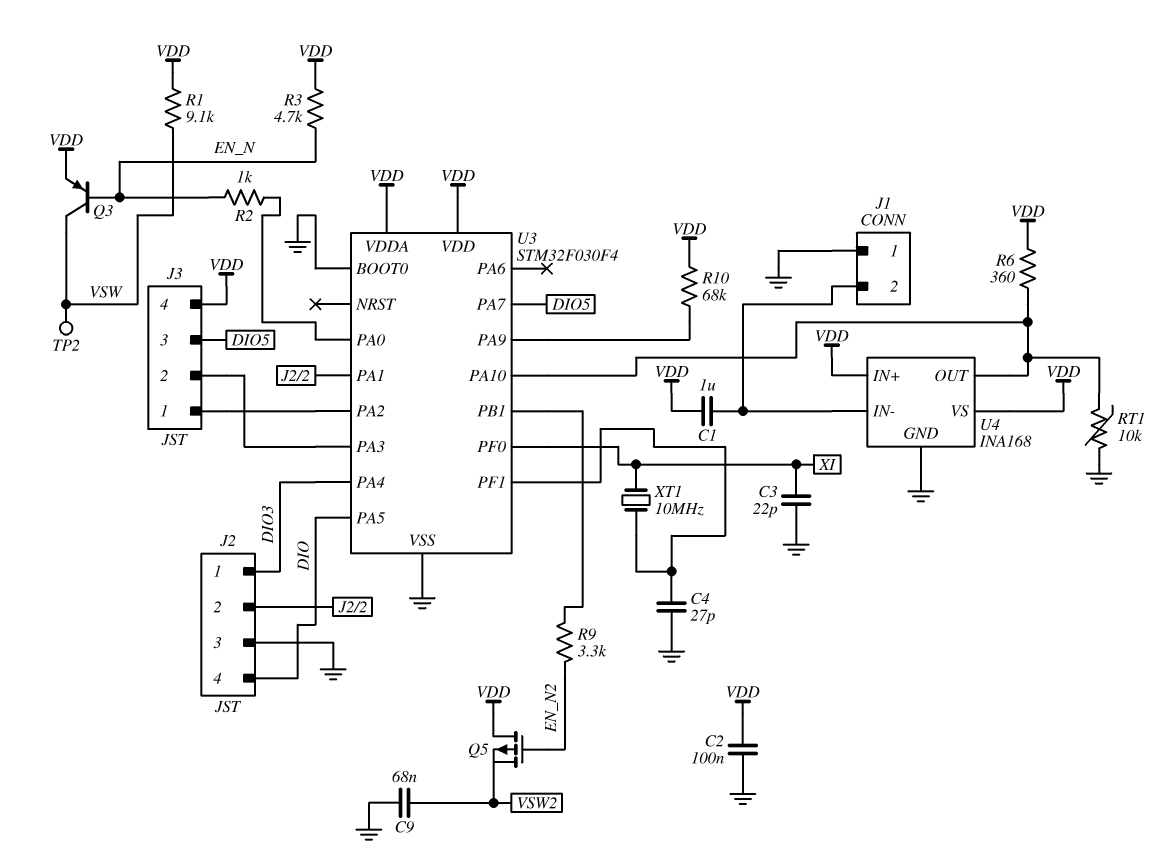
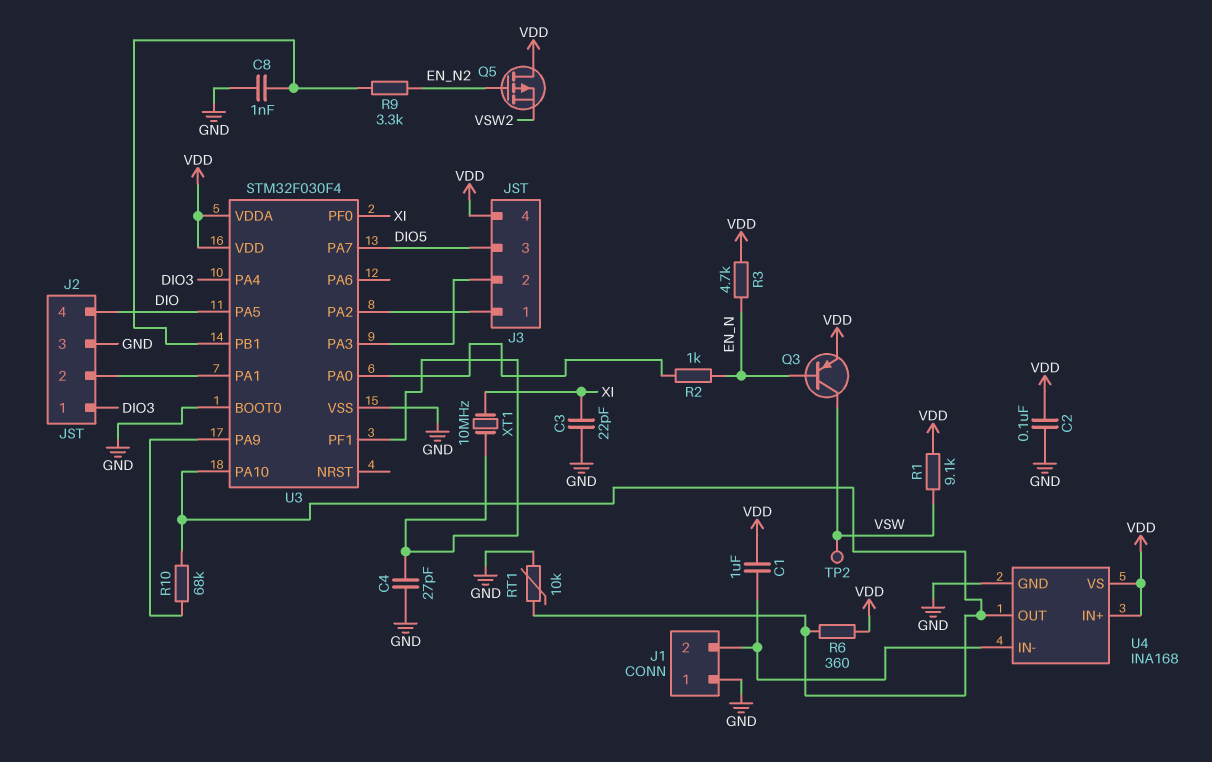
C8: none -> 1nF (GND, U3/PB1)
C9: 68nF (GND, VSW2) -> none
R10: 68k (U3/PA9, VDD) -> 68k (U3/PA9, U3/PA10)

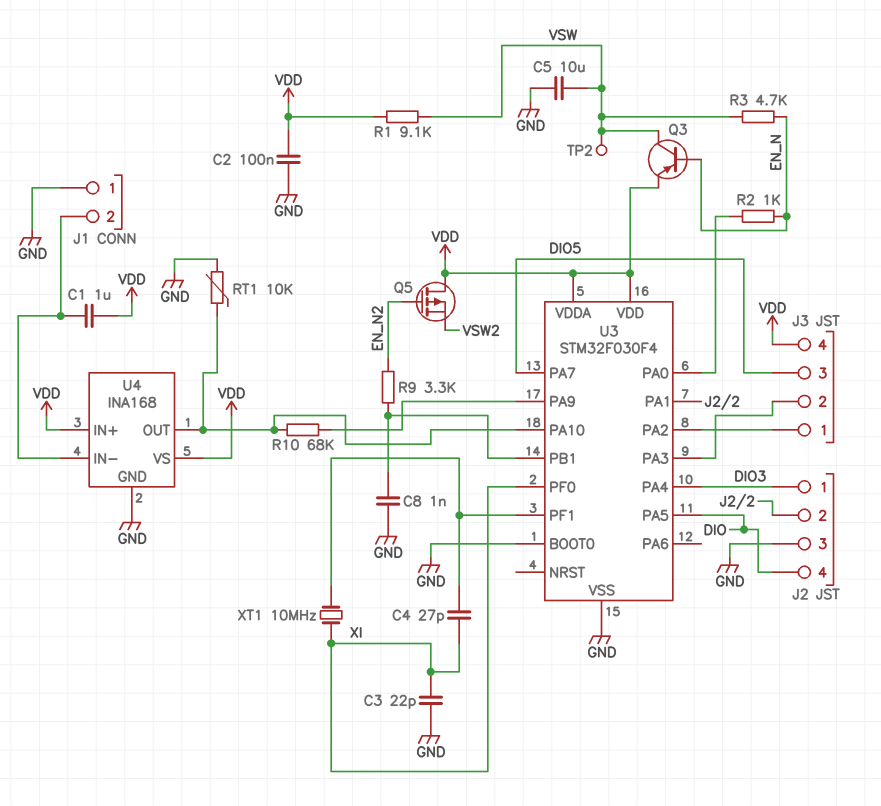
C4: 27pF (GND, U3/PF1) -> 27pF (U3/PF1, XI)
C5: none -> 10uF (GND, VSW)
R3: 4.7k (EN_N, VDD) -> 4.7k (EN_N, VSW)
R6: 360 (U3/PA10, VDD) -> none

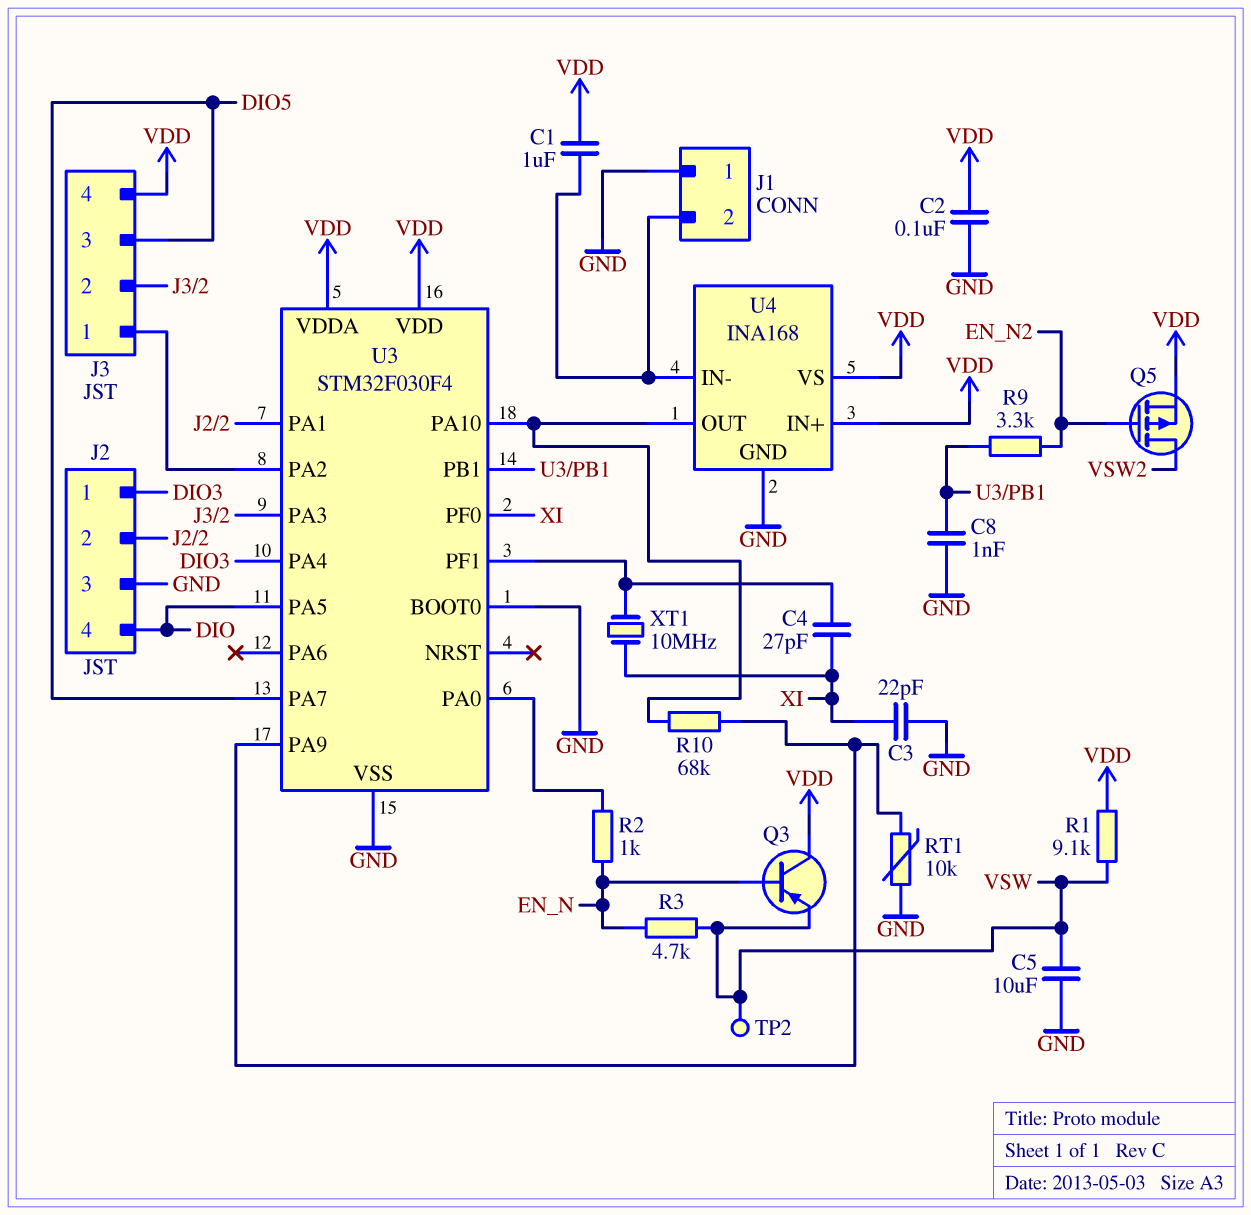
Q3: PNP (B EN_N, C VSW, E VDD) -> PNP (B EN_N, C VDD, E VSW)
Q5: PMOS (G EN_N2, D VDD, S VSW2) -> PMOS (G EN_N2, D VSW2, S VDD)
RT1: 10k (GND, U3/PA10) -> 10k (GND, U3/PA9)

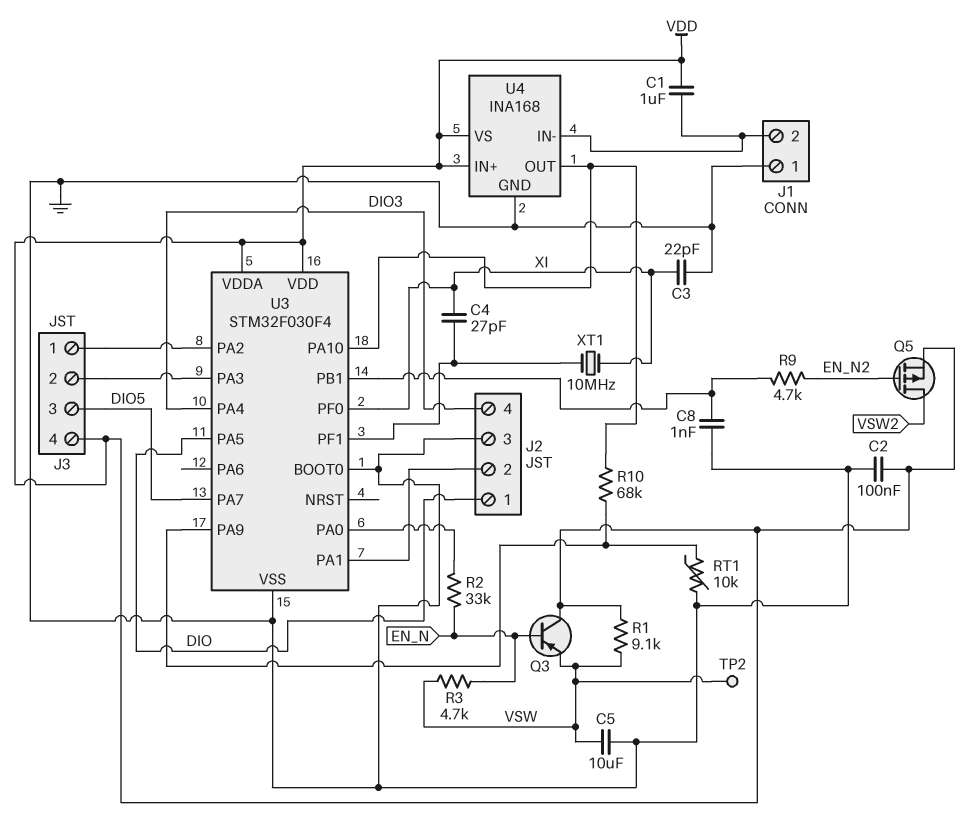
J2 pin 1: DIO3 -> DIO
J2 pin 4: DIO -> DIO3
R2: 1k (EN_N, U3/PA0) -> 33k (EN_N, U3/PA0)
R9: 3.3k (EN_N2, U3/PB1) -> 4.7k (EN_N2, U3/PB1)

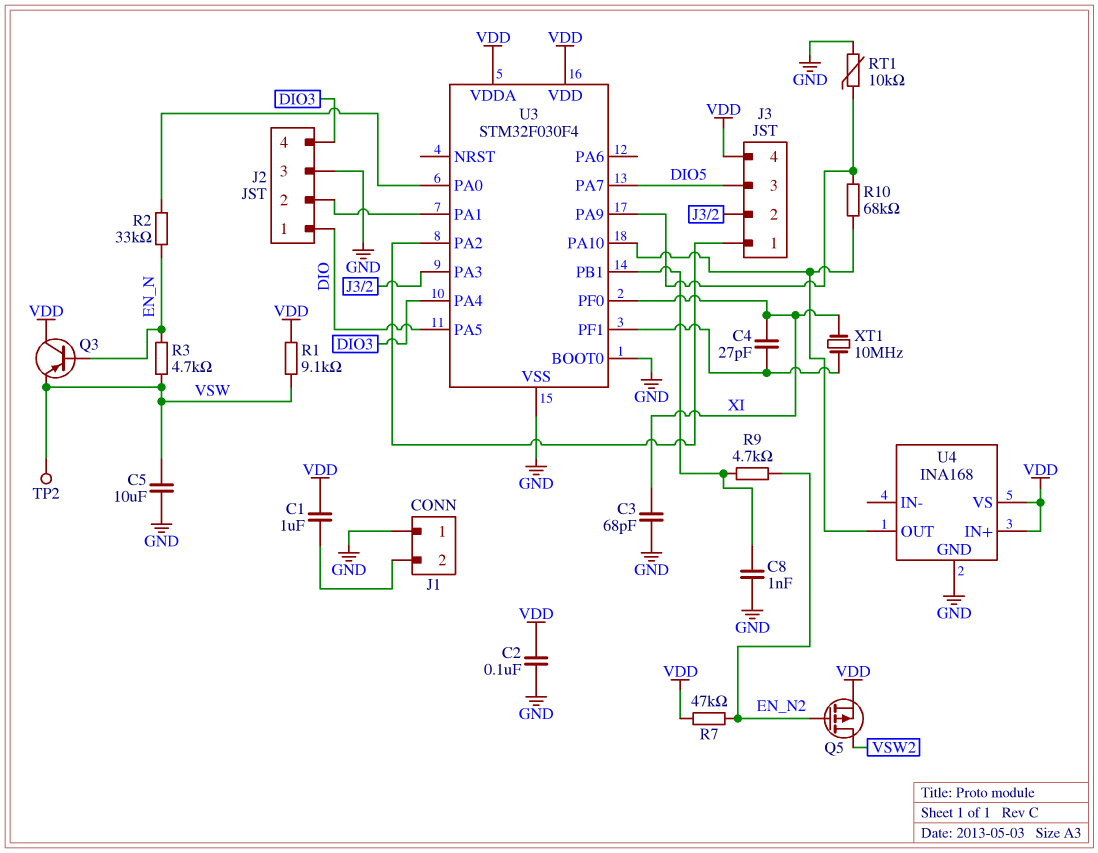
C3: 22pF (GND, XI) -> 68pF (GND, XI)
R7: none -> 47k (EN_N2, VDD)
U4 pin IN-: J1/2 -> none

